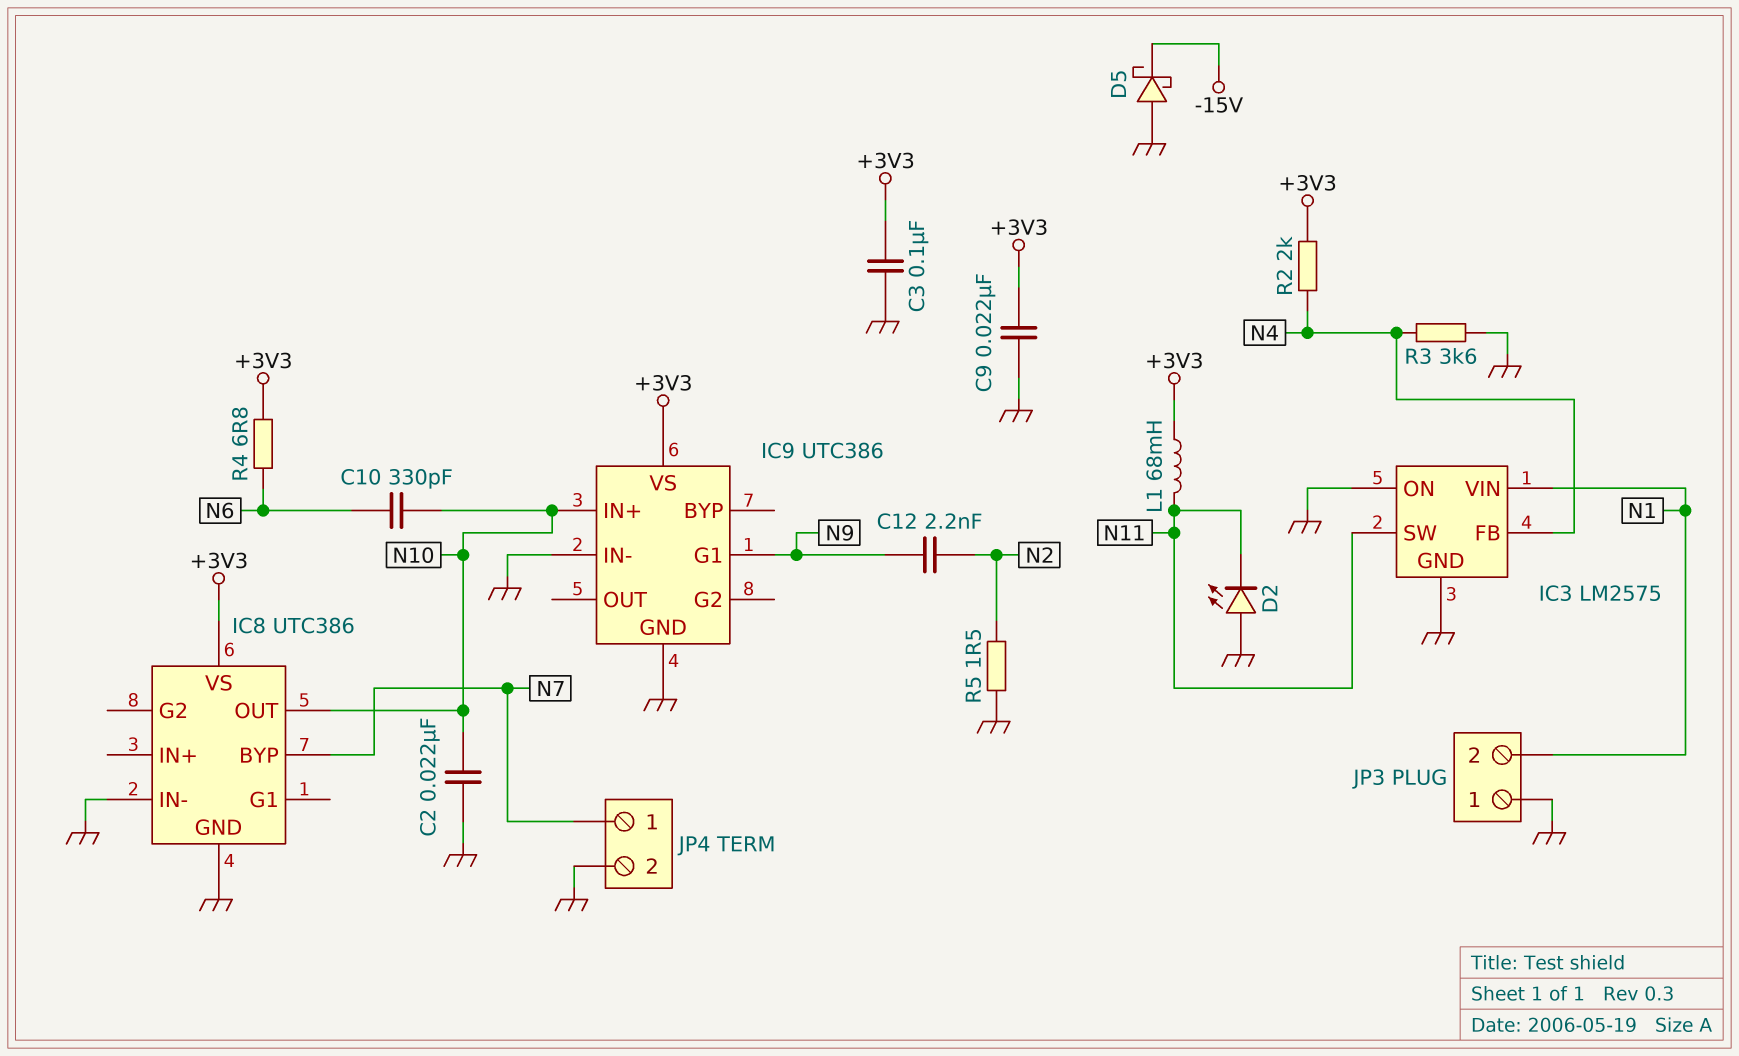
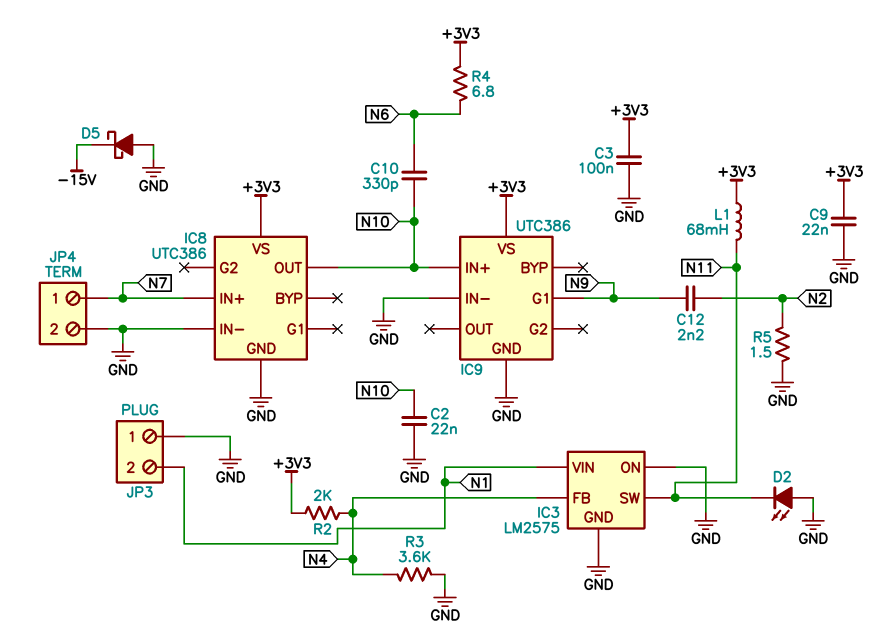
IC8 pin BYP: N7 -> none
IC8 pin IN+: none -> N7

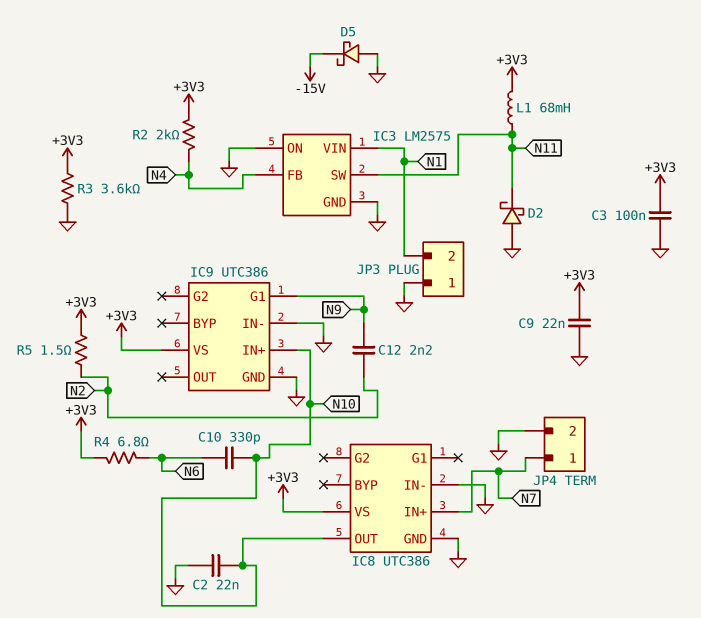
D2: LED (A GND, K N11) -> schottky (A GND, K N11)
R3: 3.6k (GND, N4) -> 3.6k (+3V3, GND)
R5: 1.5 (GND, N2) -> 1.5 (+3V3, N2)

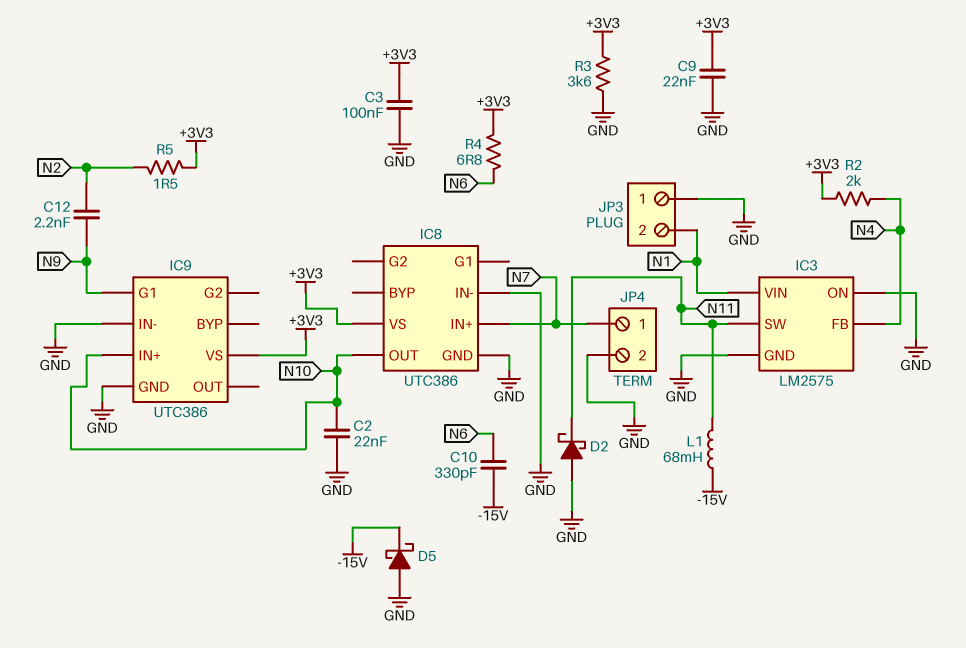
C10: 330pF (N6, N10) -> 330pF (-15V, N6)
L1: 68mH (+3V3, N11) -> 68mH (-15V, N11)

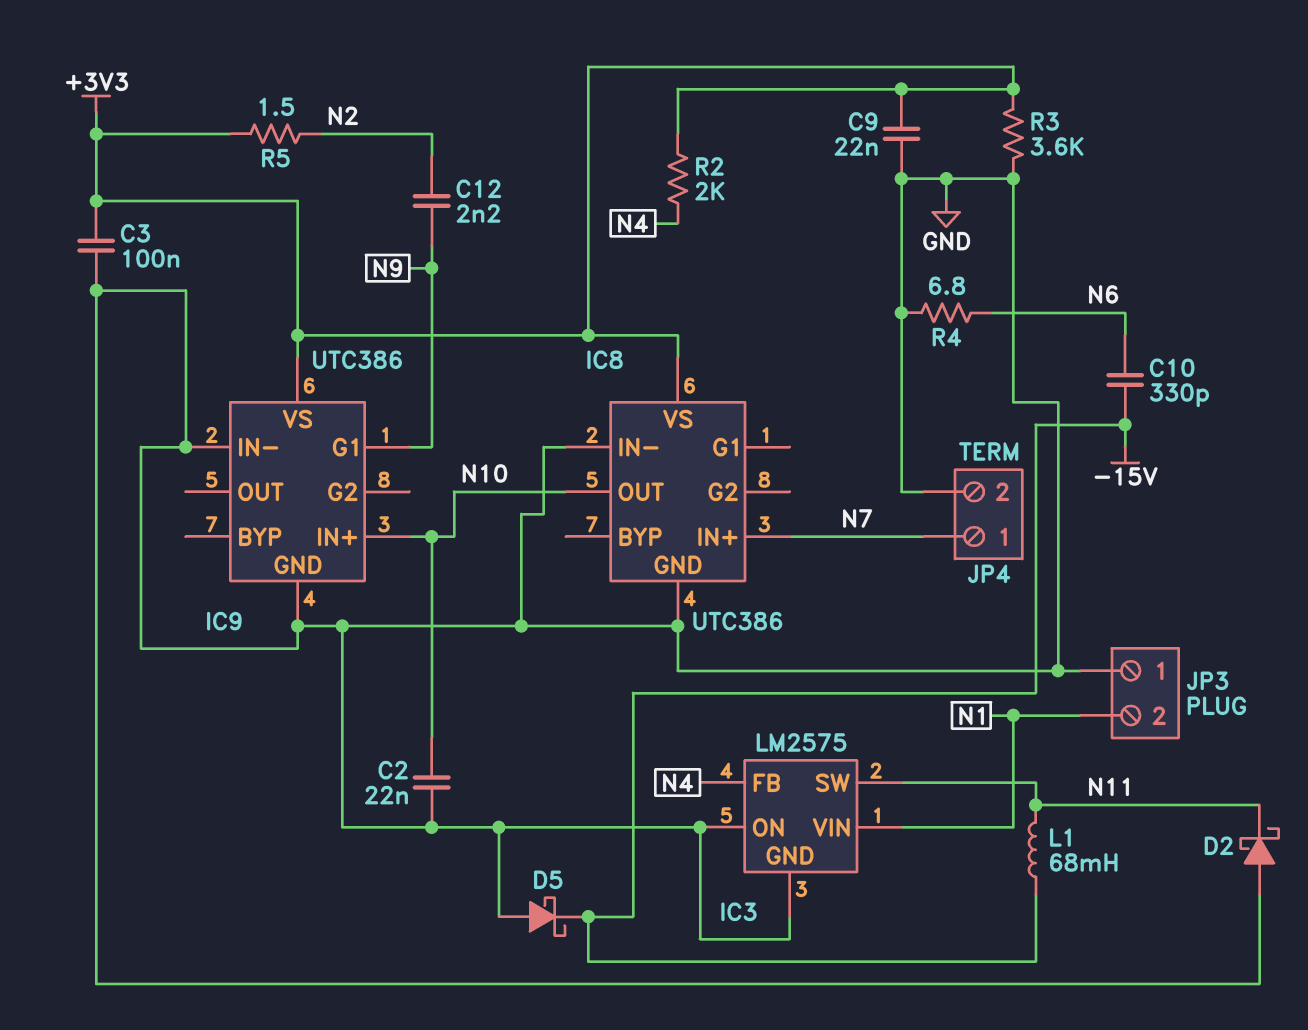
R4: 6.8 (+3V3, N6) -> 6.8 (GND, N6)

